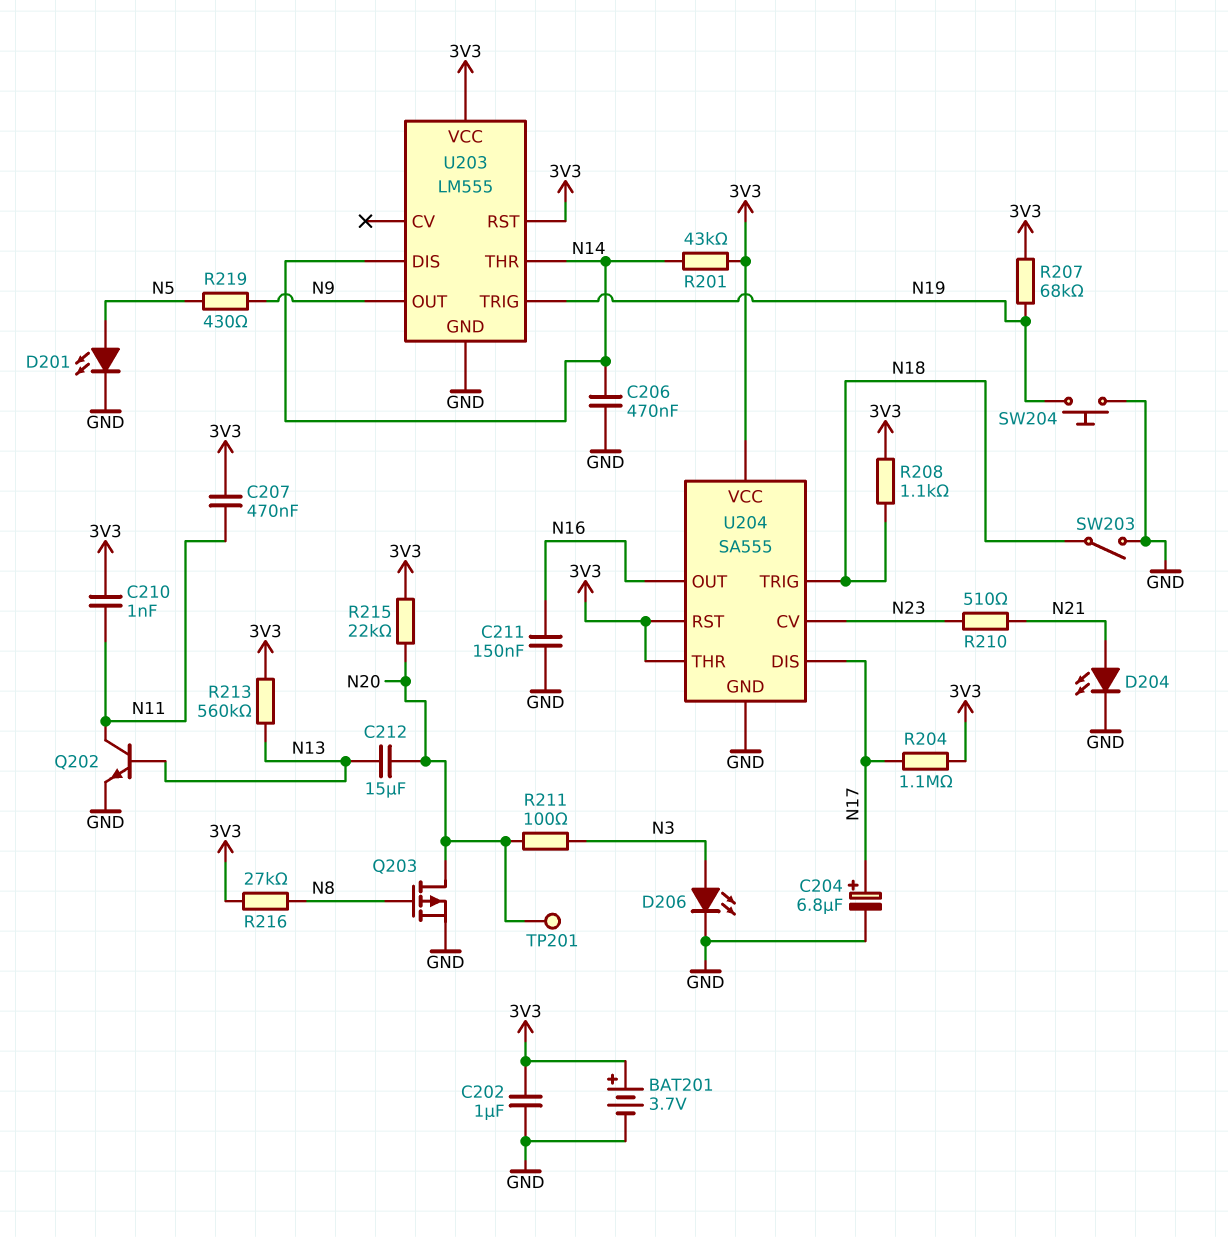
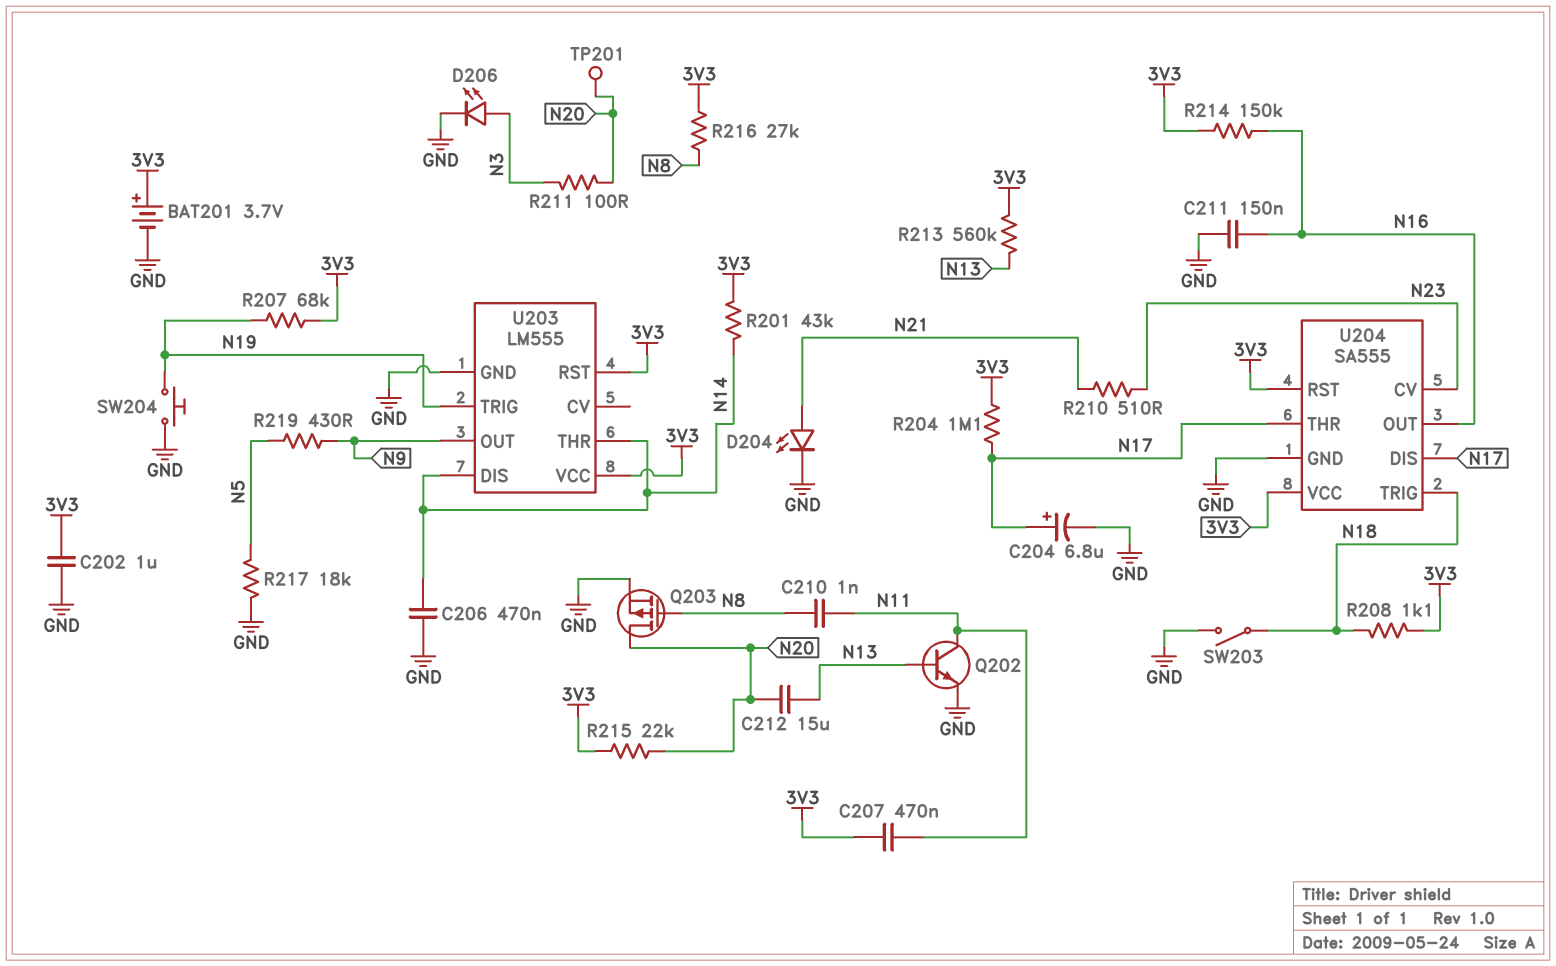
C210: 1nF (3V3, N11) -> 1nF (N8, N11)
D201: LED (A N5, K GND) -> none
R214: none -> 150k (3V3, N16)
R217: none -> 18k (GND, N5)
U204 pin THR: 3V3 -> N17

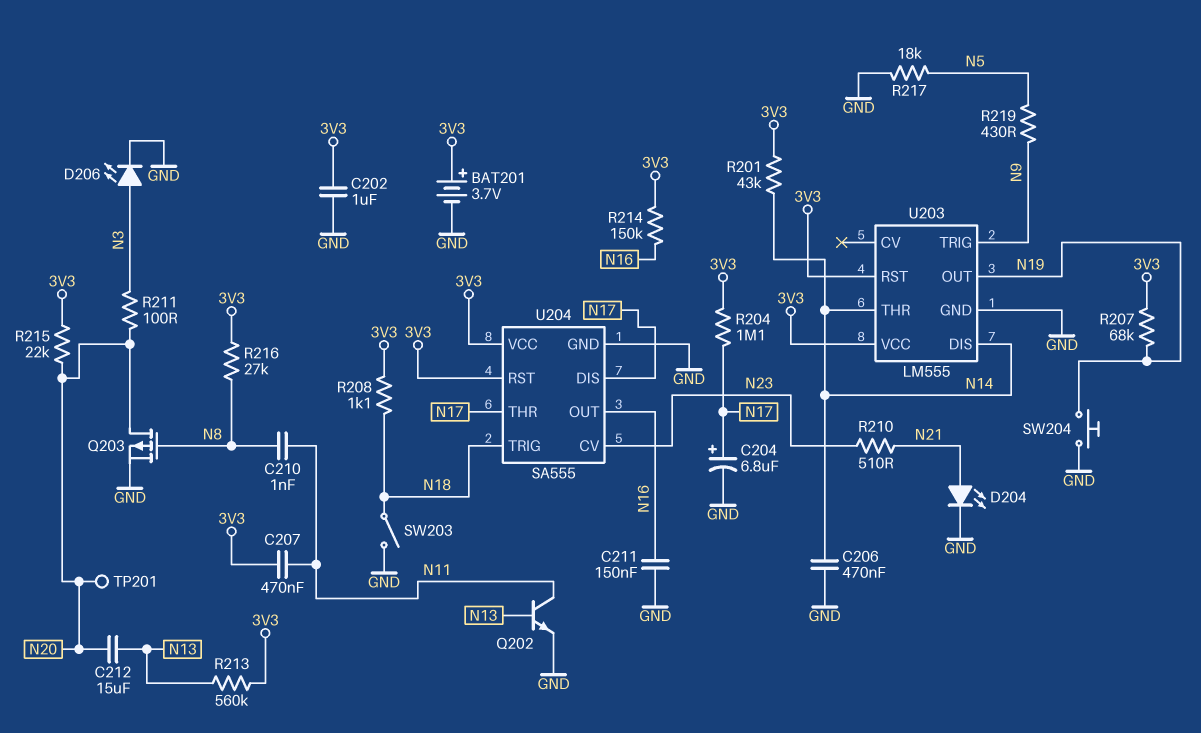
U203 pin OUT: N9 -> N19
U203 pin TRIG: N19 -> N9

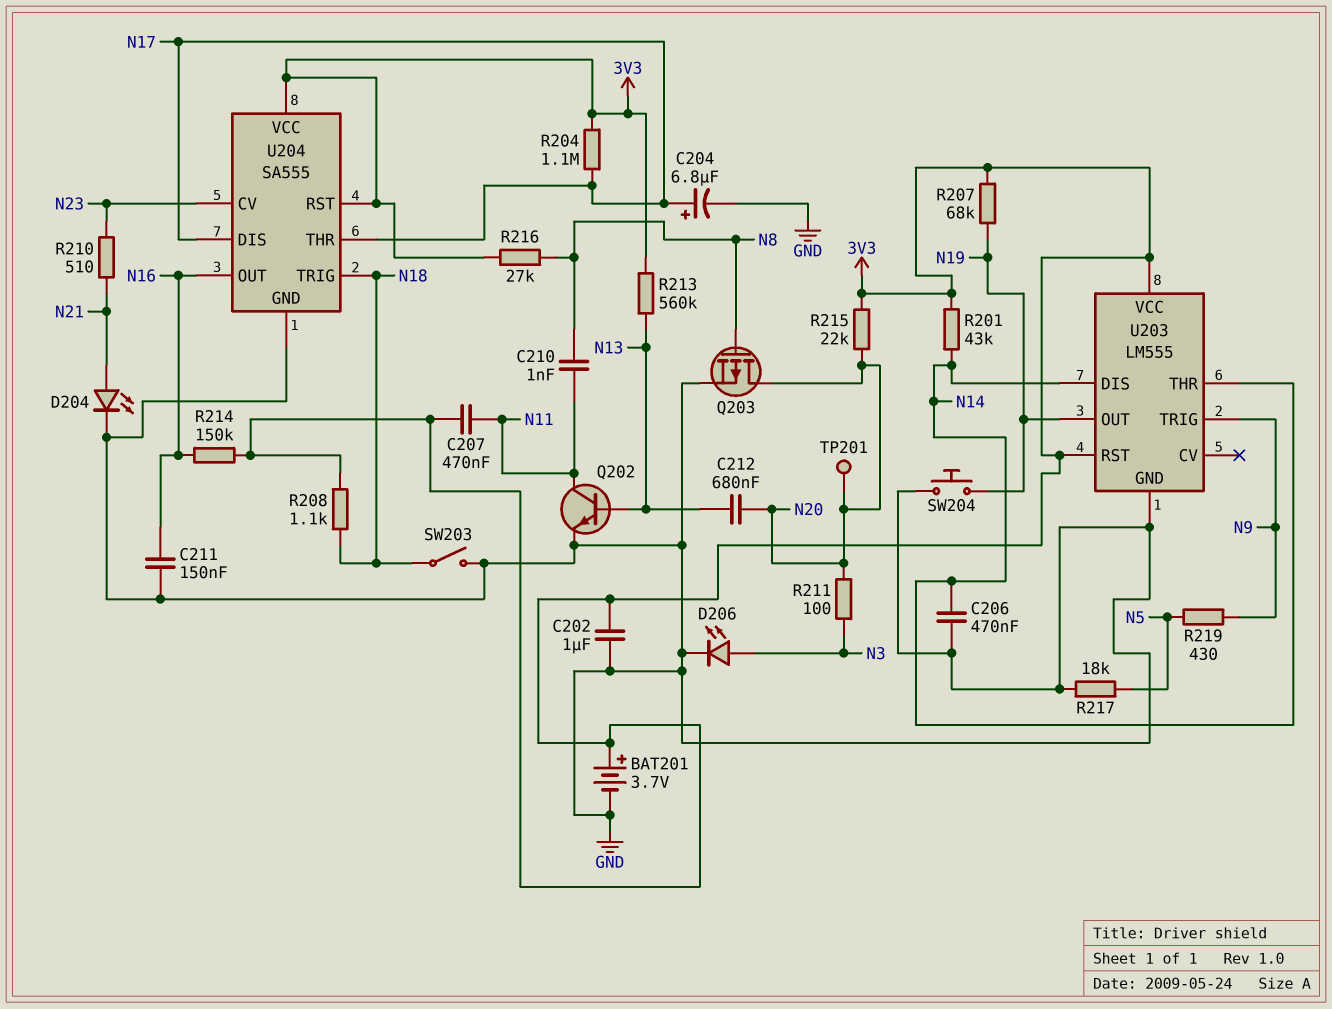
C212: 15uF (N13, N20) -> 680nF (N13, N20)

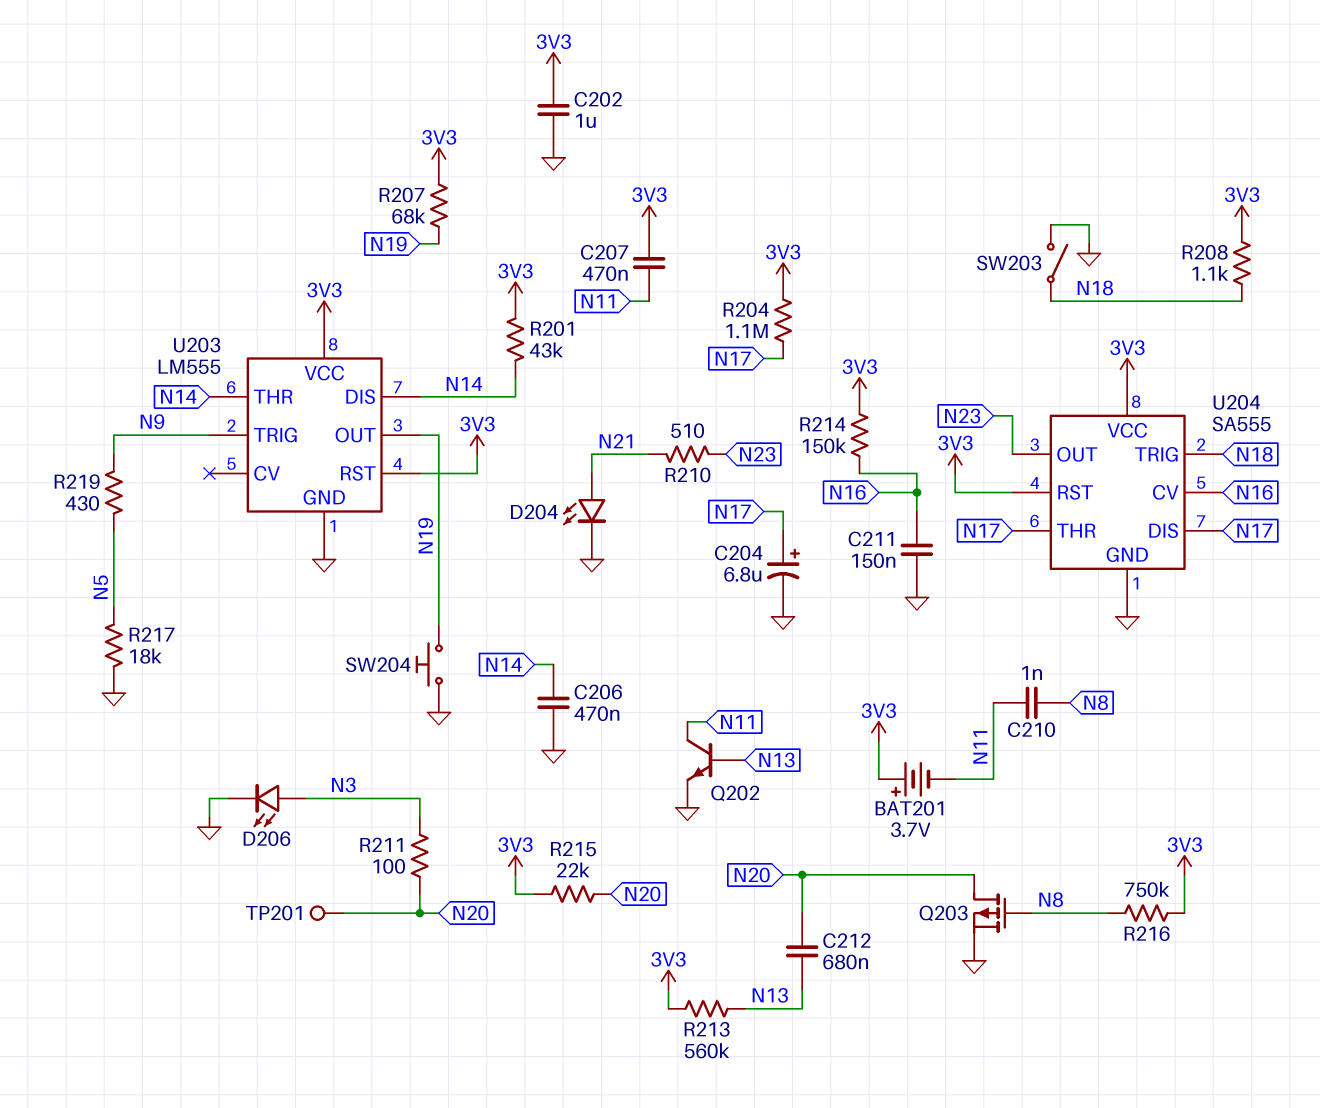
BAT201: 3.7V (plus 3V3, minus GND) -> 3.7V (plus 3V3, minus N11)
R216: 27k (3V3, N8) -> 750k (3V3, N8)
U204 pin CV: N23 -> N16
U204 pin OUT: N16 -> N23

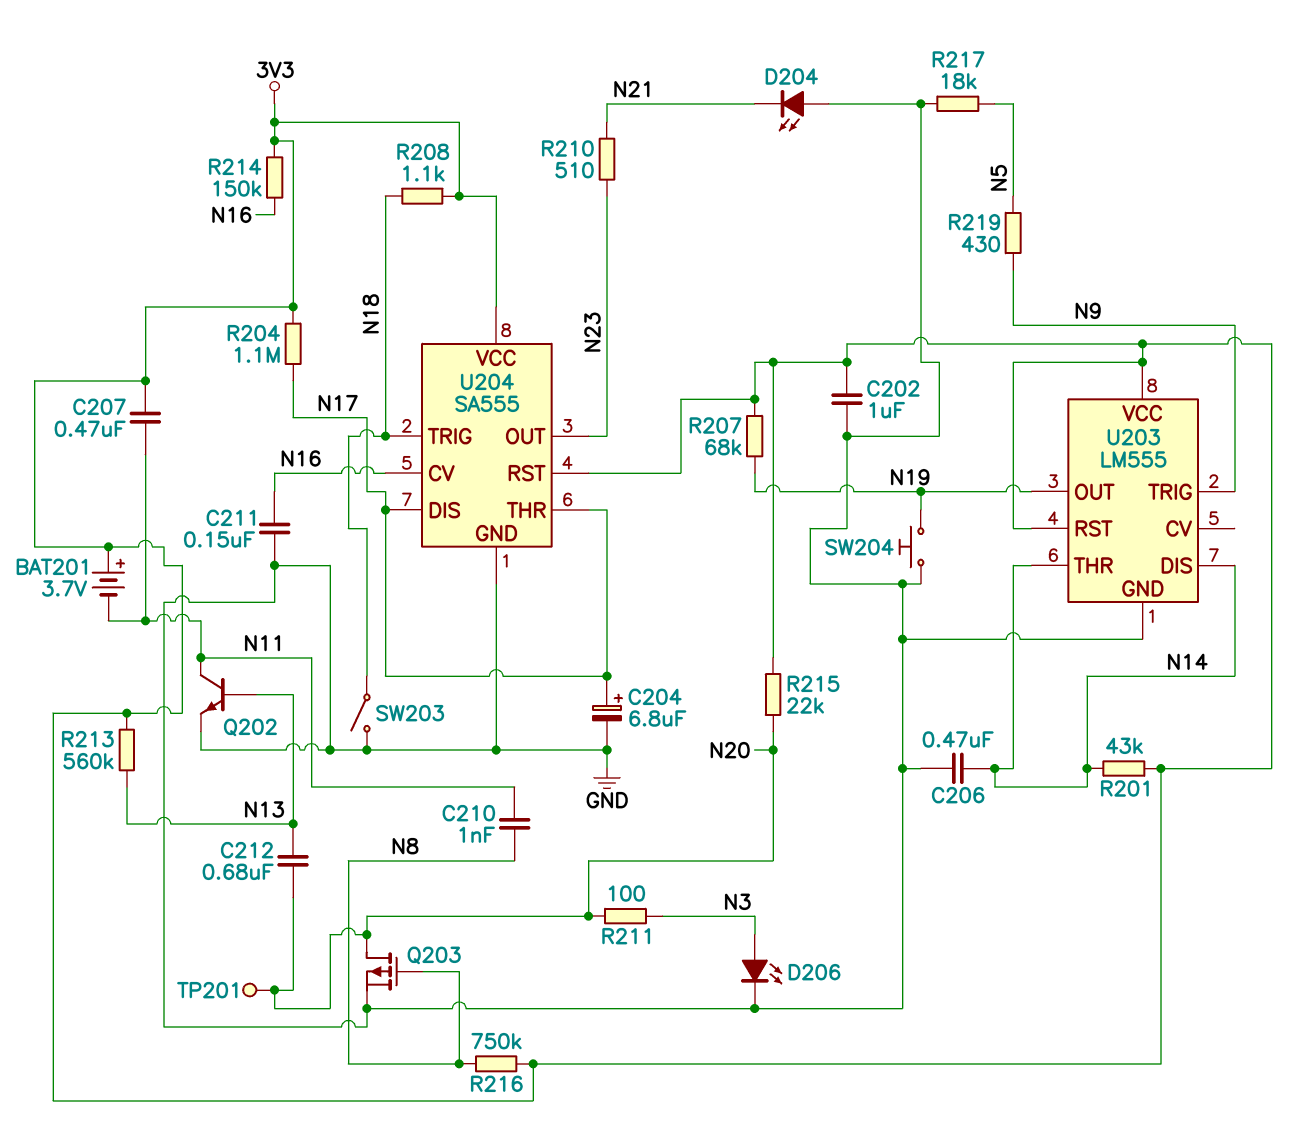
D204: LED (A N21, K GND) -> LED (A GND, K N21)

